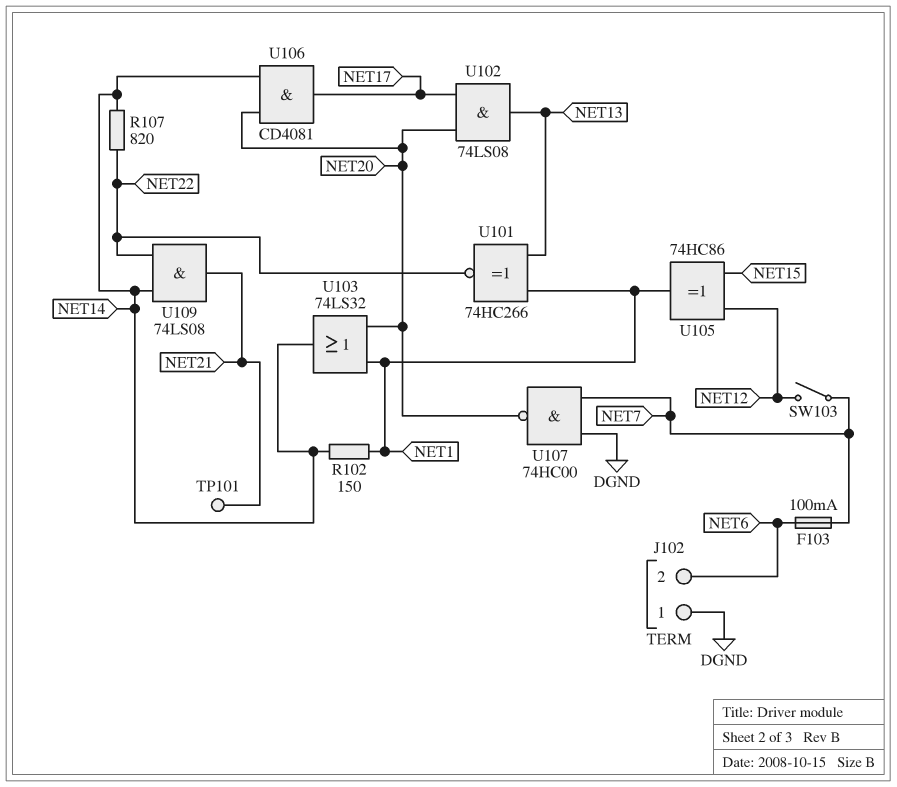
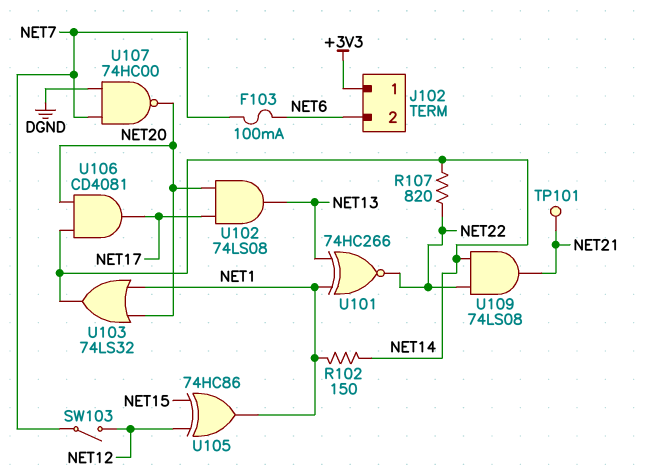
J102 pin 1: DGND -> +3V3

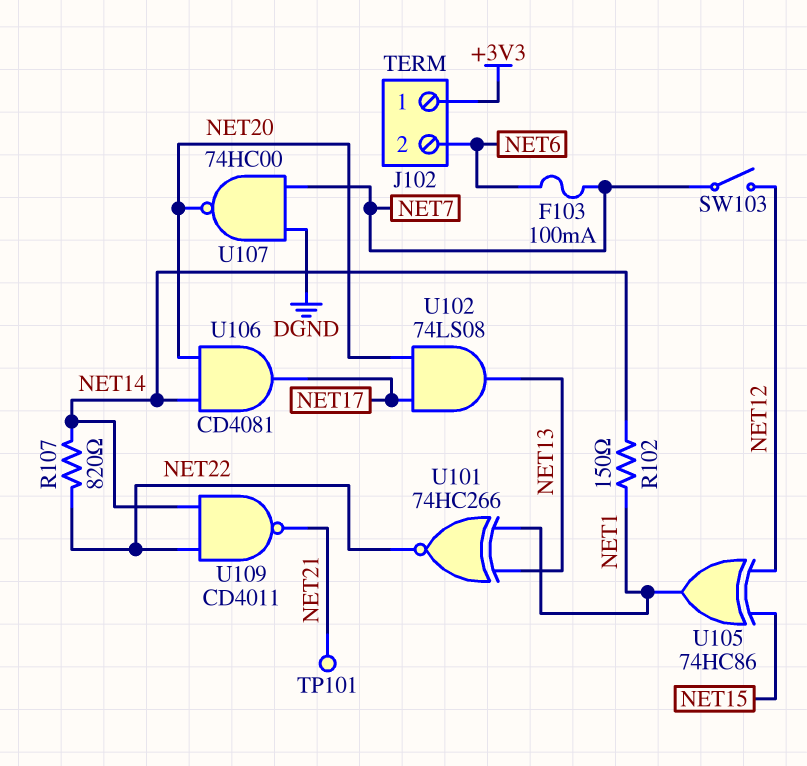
U103: OR 74LS32 (in NET1, in NET20, out NET14) -> none
U109: AND 74LS08 (in NET14, in NET22, out NET21) -> NAND CD4011 (in NET14, in NET22, out NET21)

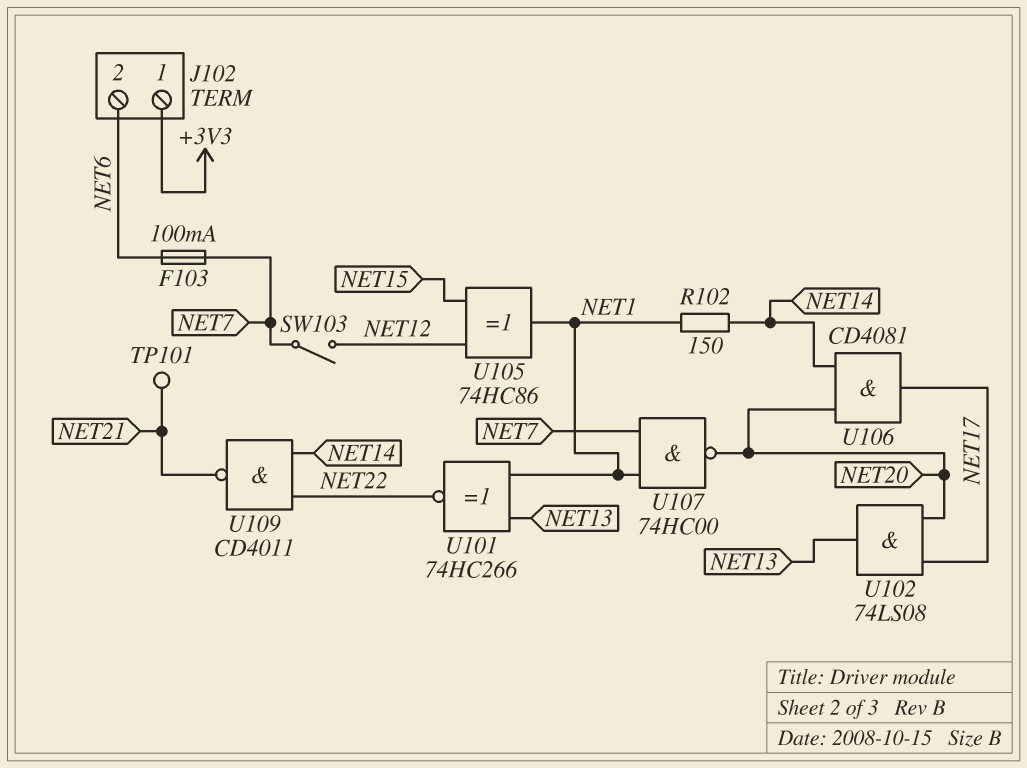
R107: 820 (NET14, NET22) -> none
U107: NAND 74HC00 (in DGND, in NET7, out NET20) -> NAND 74HC00 (in NET1, in NET7, out NET20)

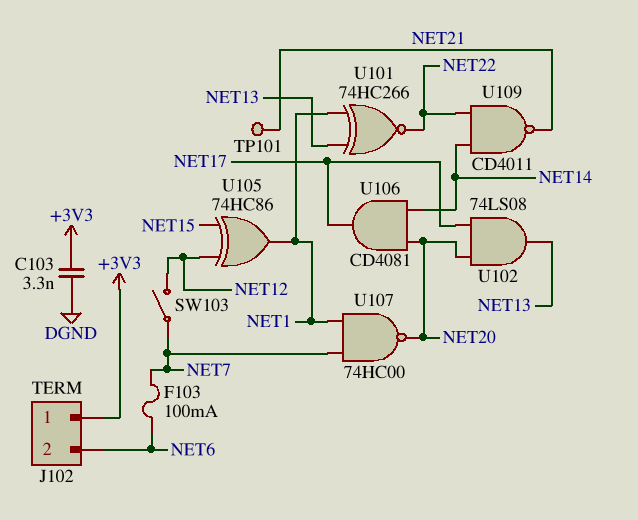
C103: none -> 3.3nF (+3V3, DGND)
R102: 150 (NET1, NET14) -> none

